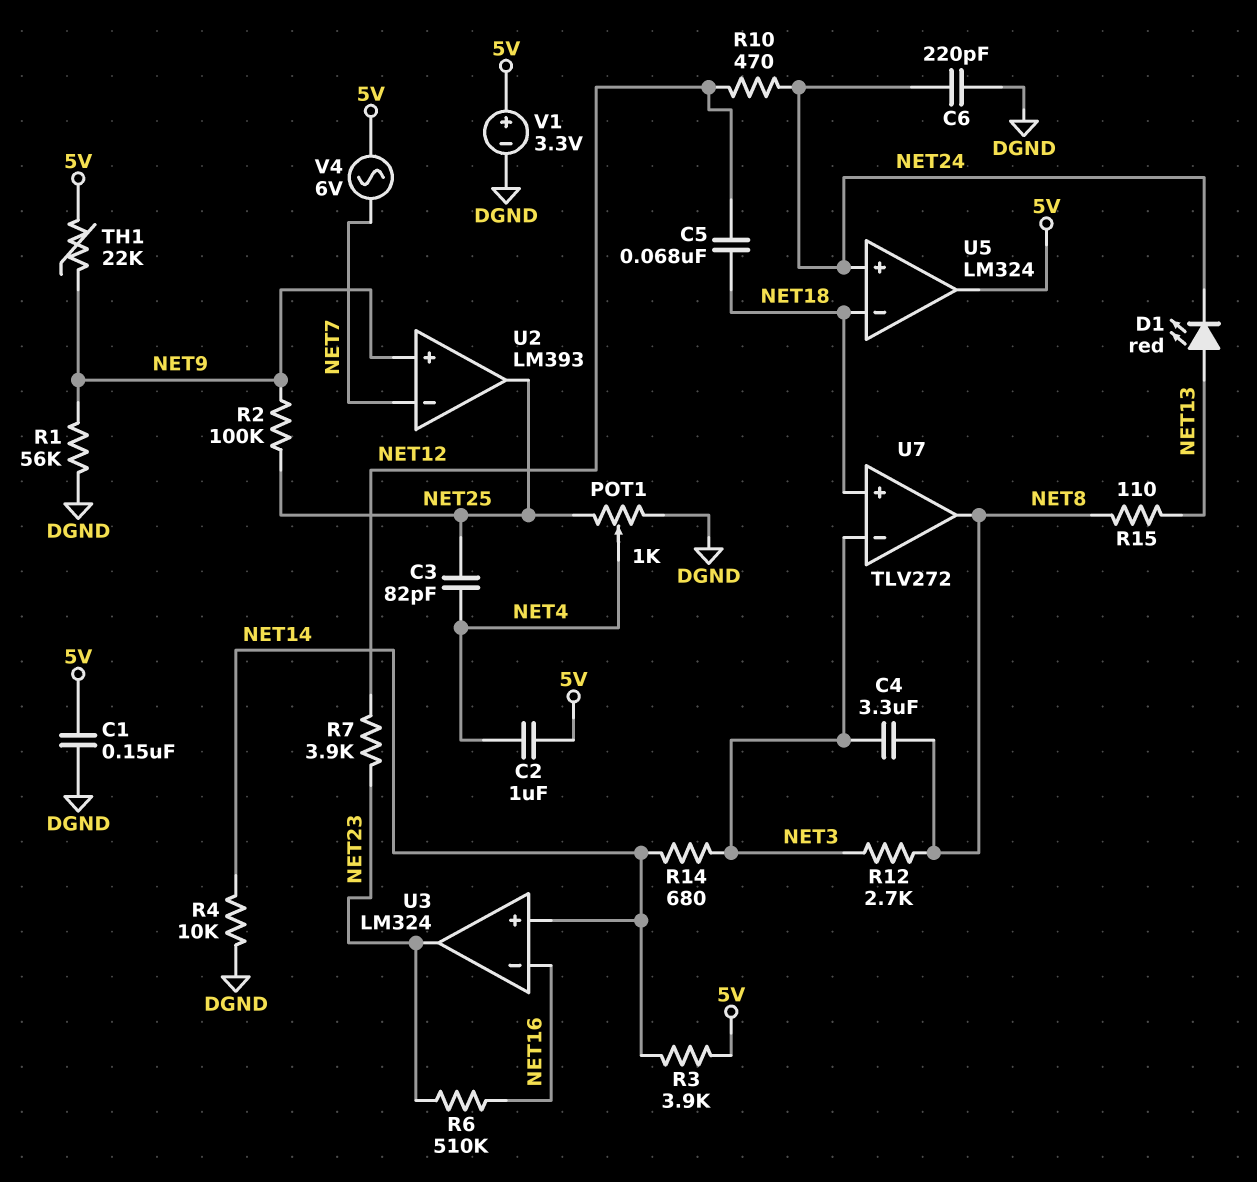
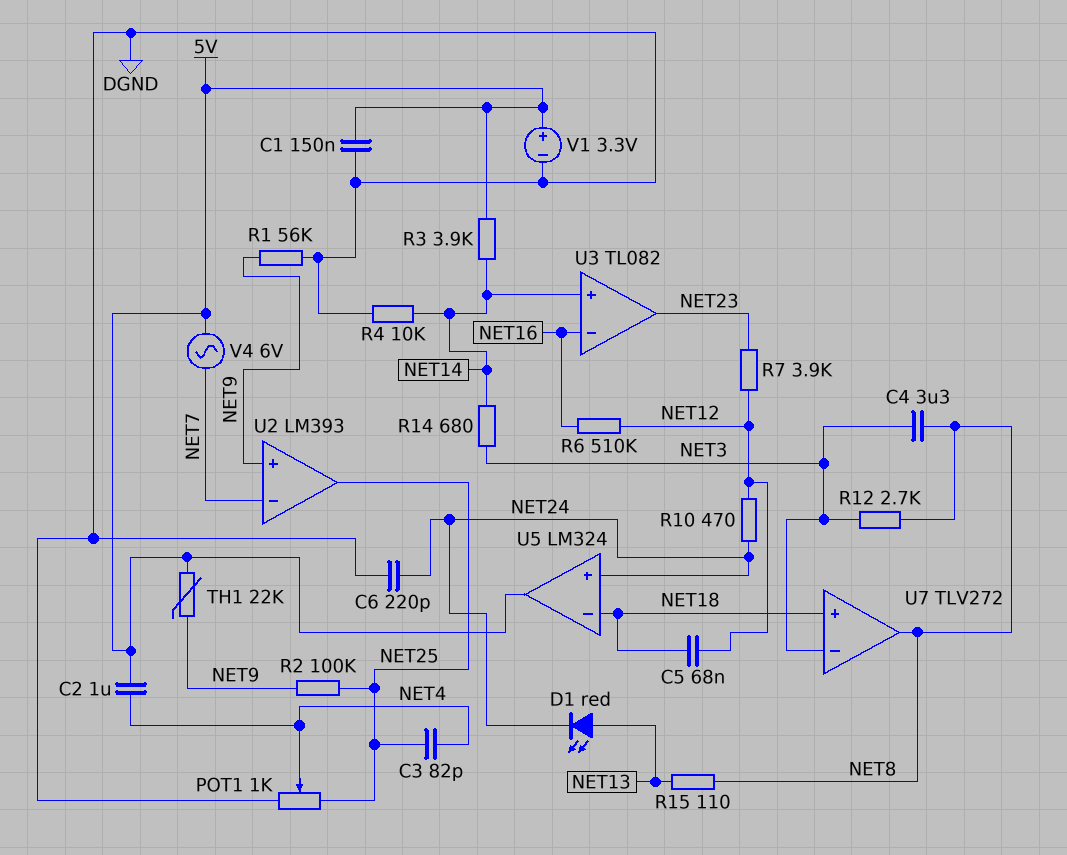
R6: 510k (NET16, NET23) -> 510k (NET12, NET16)
U3: LM324 -> TL082

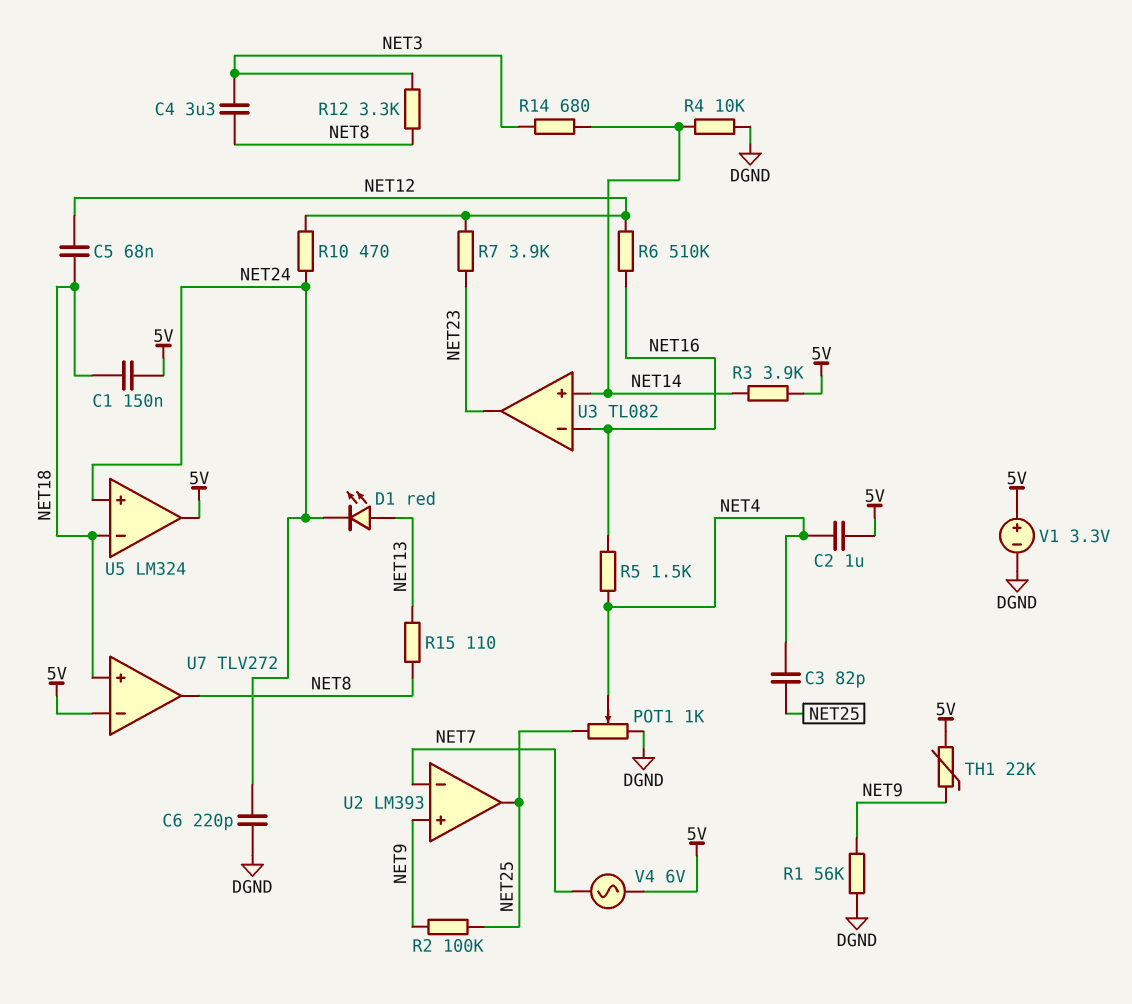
C1: 150nF (5V, DGND) -> 150nF (5V, NET18)
R5: none -> 1.5k (NET4, NET16)
R12: 2.7k (NET3, NET8) -> 3.3k (NET3, NET8)
U7 pin in-: NET3 -> 5V

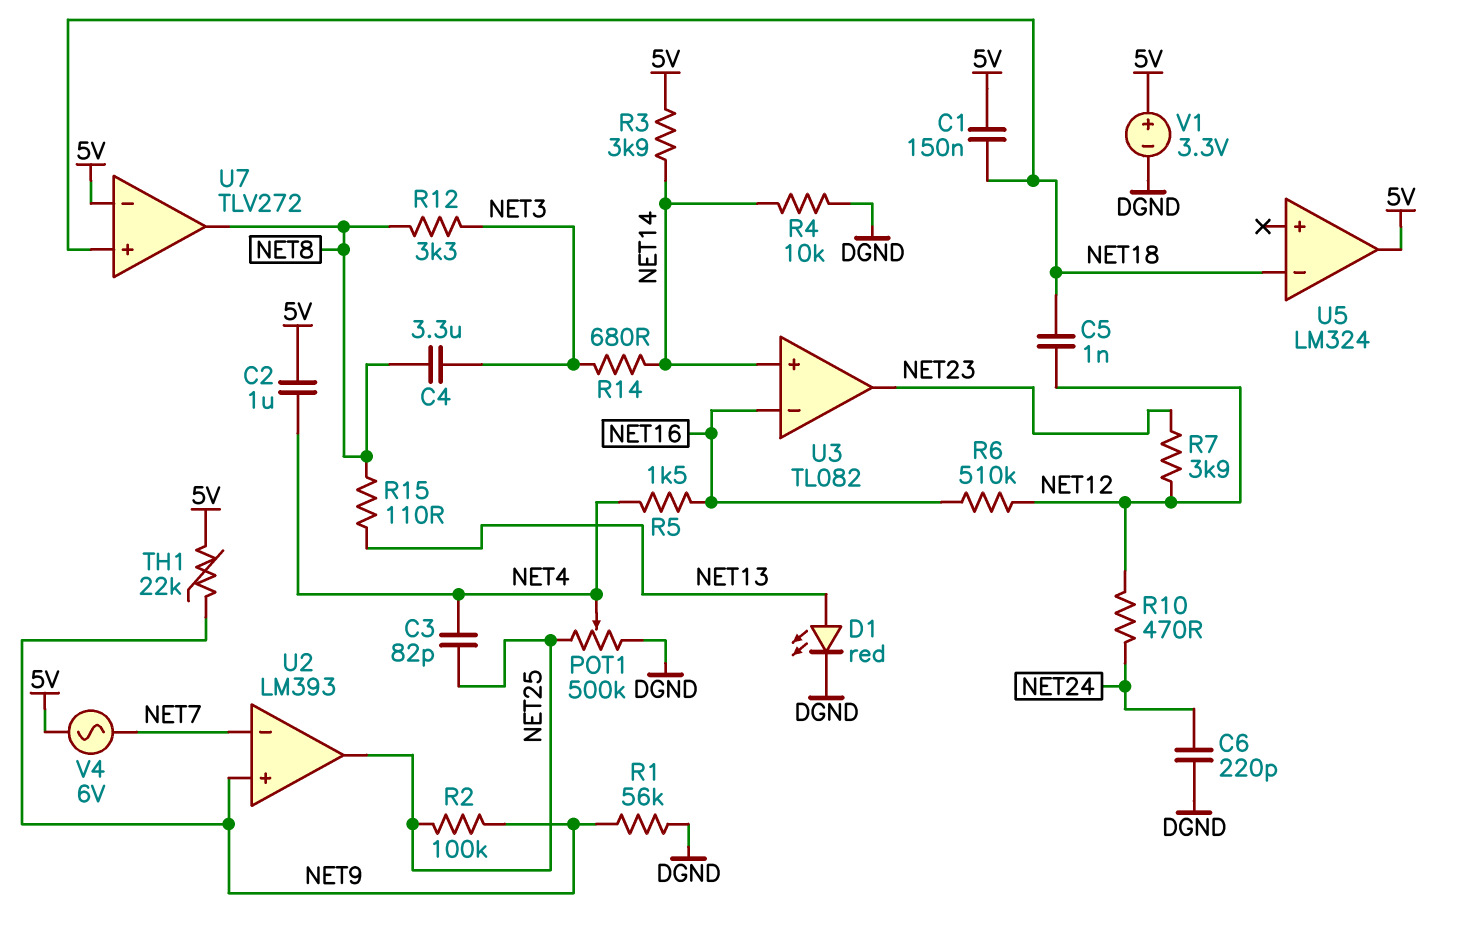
C5: 68nF (NET12, NET18) -> 1nF (NET12, NET18)
D1: LED red (A NET13, K NET24) -> LED red (A NET13, K DGND)
POT1: 1k (DGND, NET25, wiper NET4) -> 500k (DGND, NET25, wiper NET4)
U5 pin in+: NET24 -> none

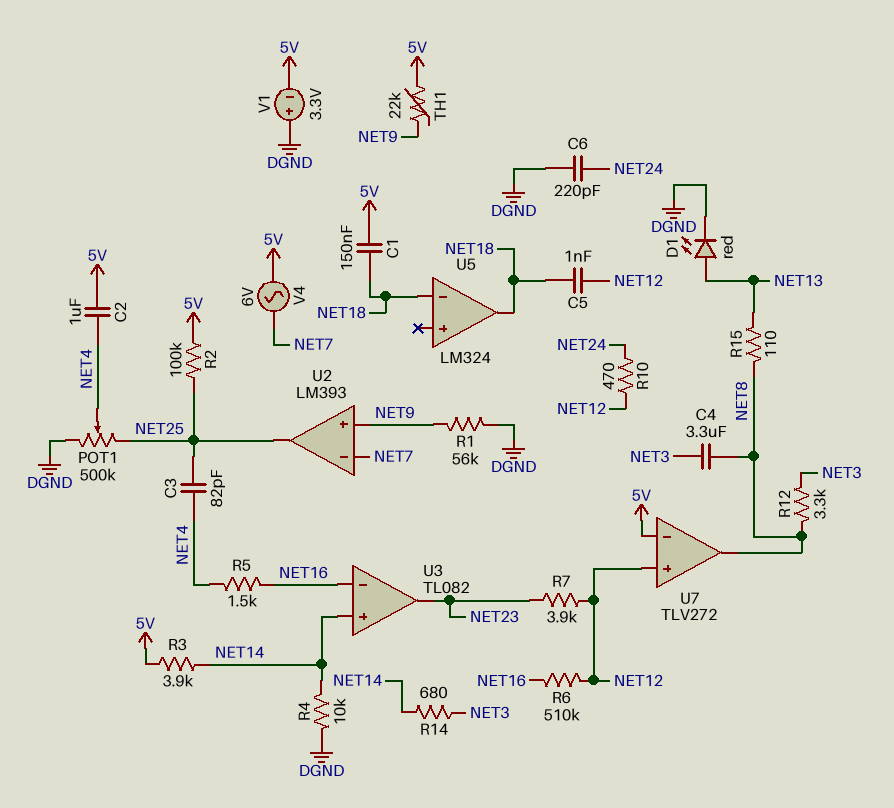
R2: 100k (NET9, NET25) -> 100k (5V, NET25)
U5 pin out: 5V -> NET18
U7 pin in+: NET18 -> NET12
V1: 3.3V (plus 5V, minus DGND) -> 3.3V (plus DGND, minus 5V)

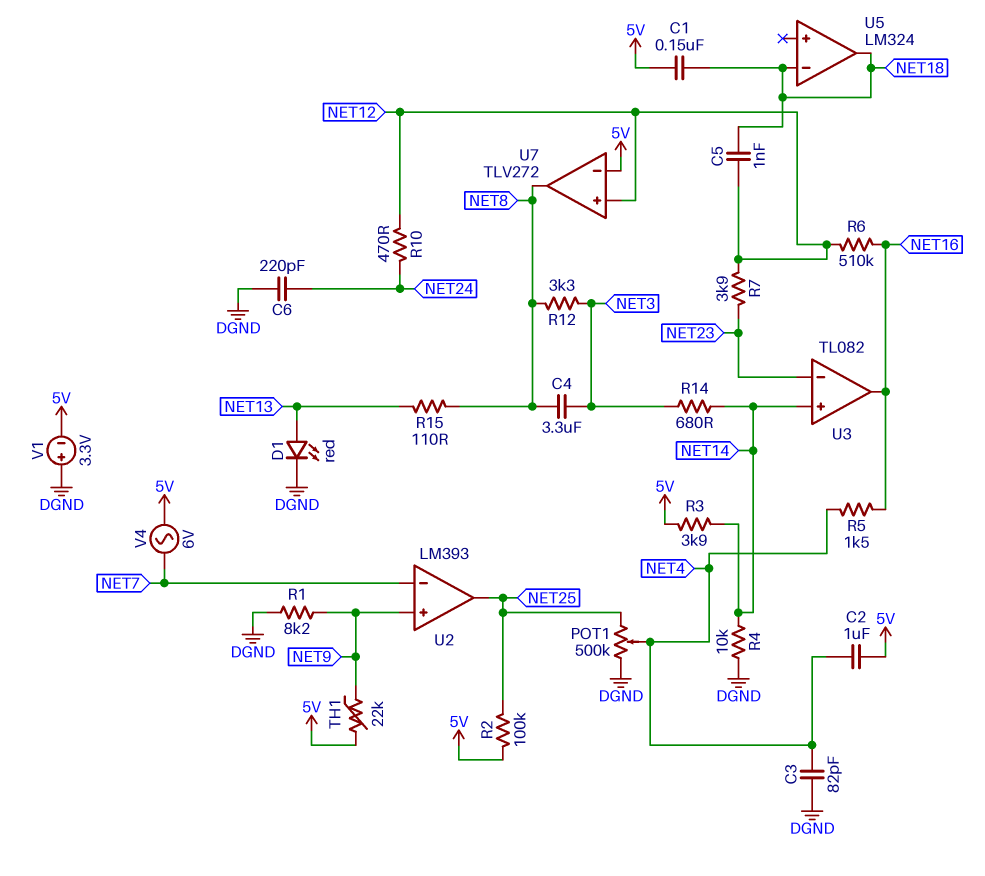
C3: 82pF (NET4, NET25) -> 82pF (DGND, NET4)
R1: 56k (DGND, NET9) -> 8.2k (DGND, NET9)
U3 pin in-: NET16 -> NET23
U3 pin out: NET23 -> NET16

